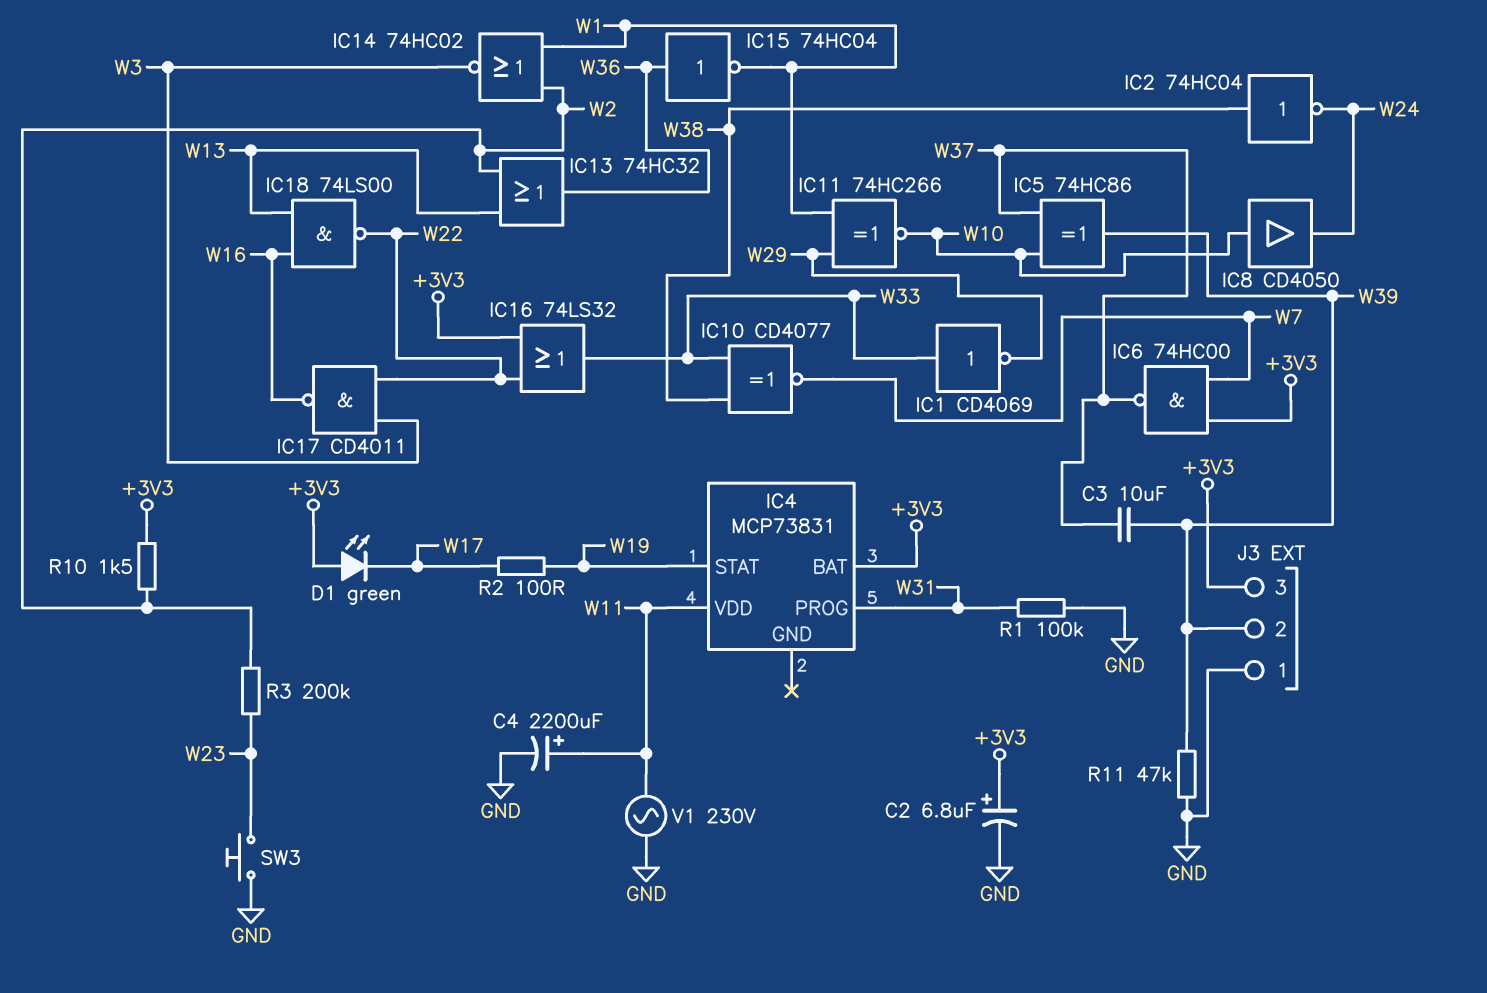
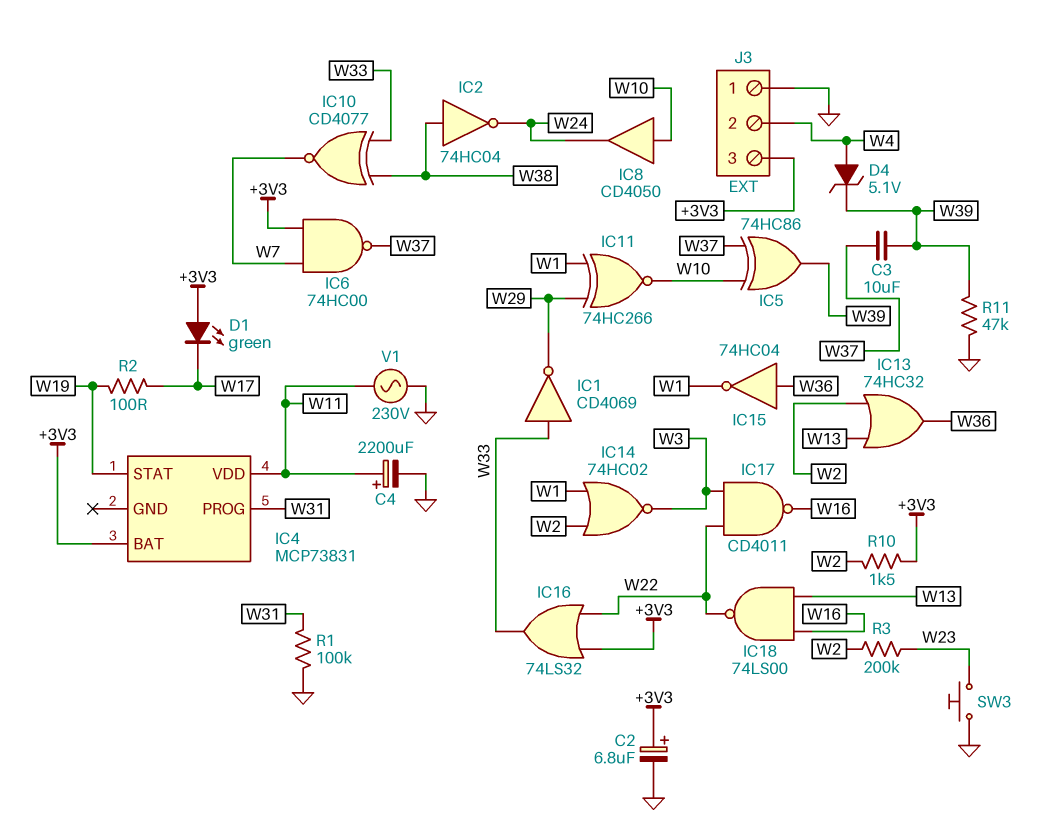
D4: none -> zener 5.1V (A W4, K W39)
J3 pin 2: W39 -> W4

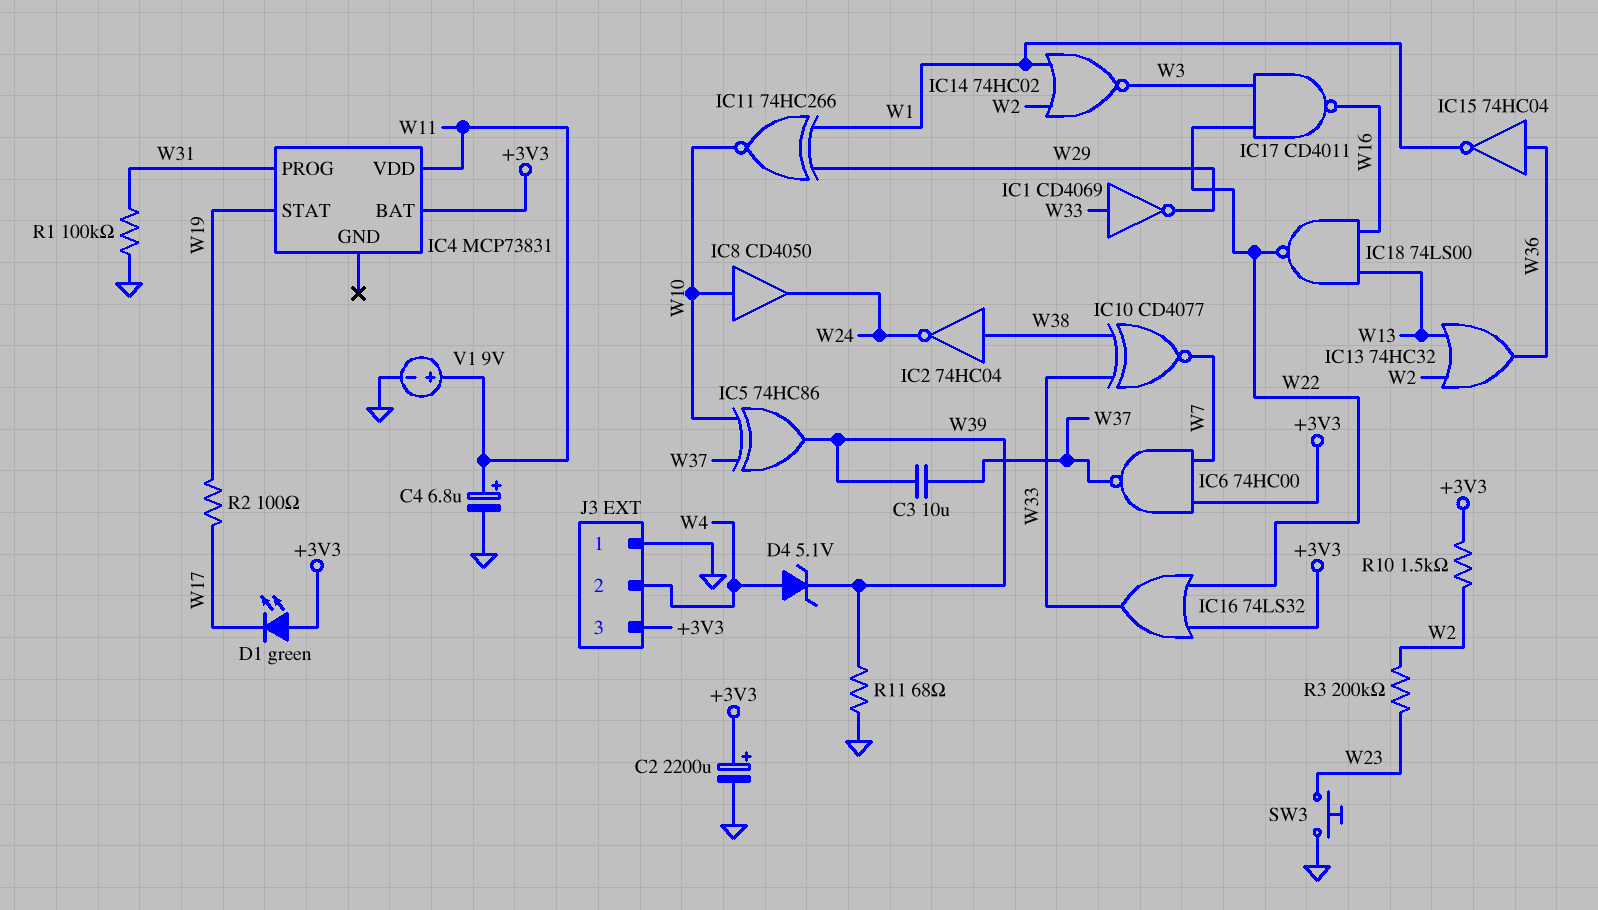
C2: 6.8uF (plus +3V3, minus GND) -> 2200uF (plus +3V3, minus GND)
C4: 2200uF (plus W11, minus GND) -> 6.8uF (plus W11, minus GND)
R11: 47k (GND, W39) -> 68 (GND, W39)
V1: AC 230V (GND, W11) -> 9V (plus W11, minus GND)

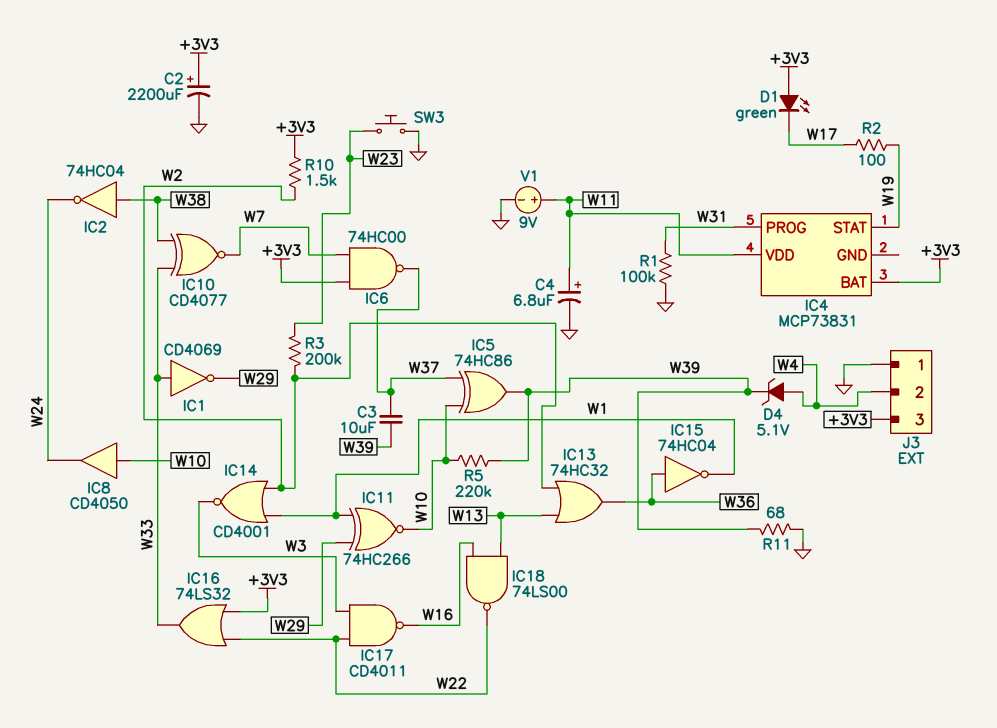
IC14: NOR 74HC02 (in W1, in W2, out W3) -> NOR CD4001 (in W1, in W2, out W3)
R5: none -> 220k (W10, W39)

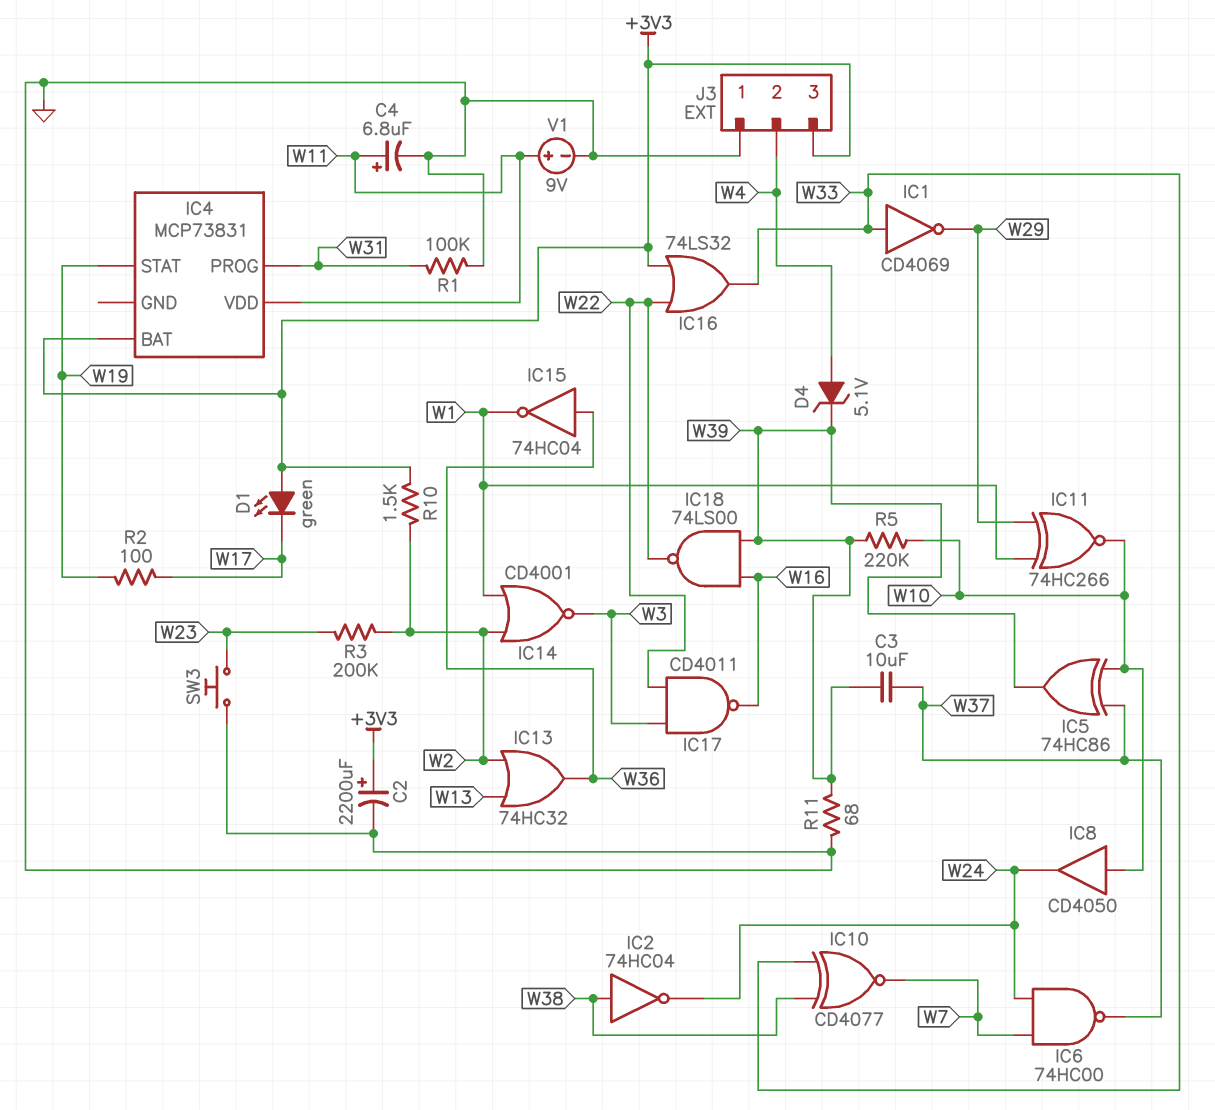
IC6: NAND 74HC00 (in +3V3, in W7, out W37) -> NAND 74HC00 (in W7, in W24, out W37)
IC18: NAND 74LS00 (in W13, in W16, out W22) -> NAND 74LS00 (in W16, in W39, out W22)

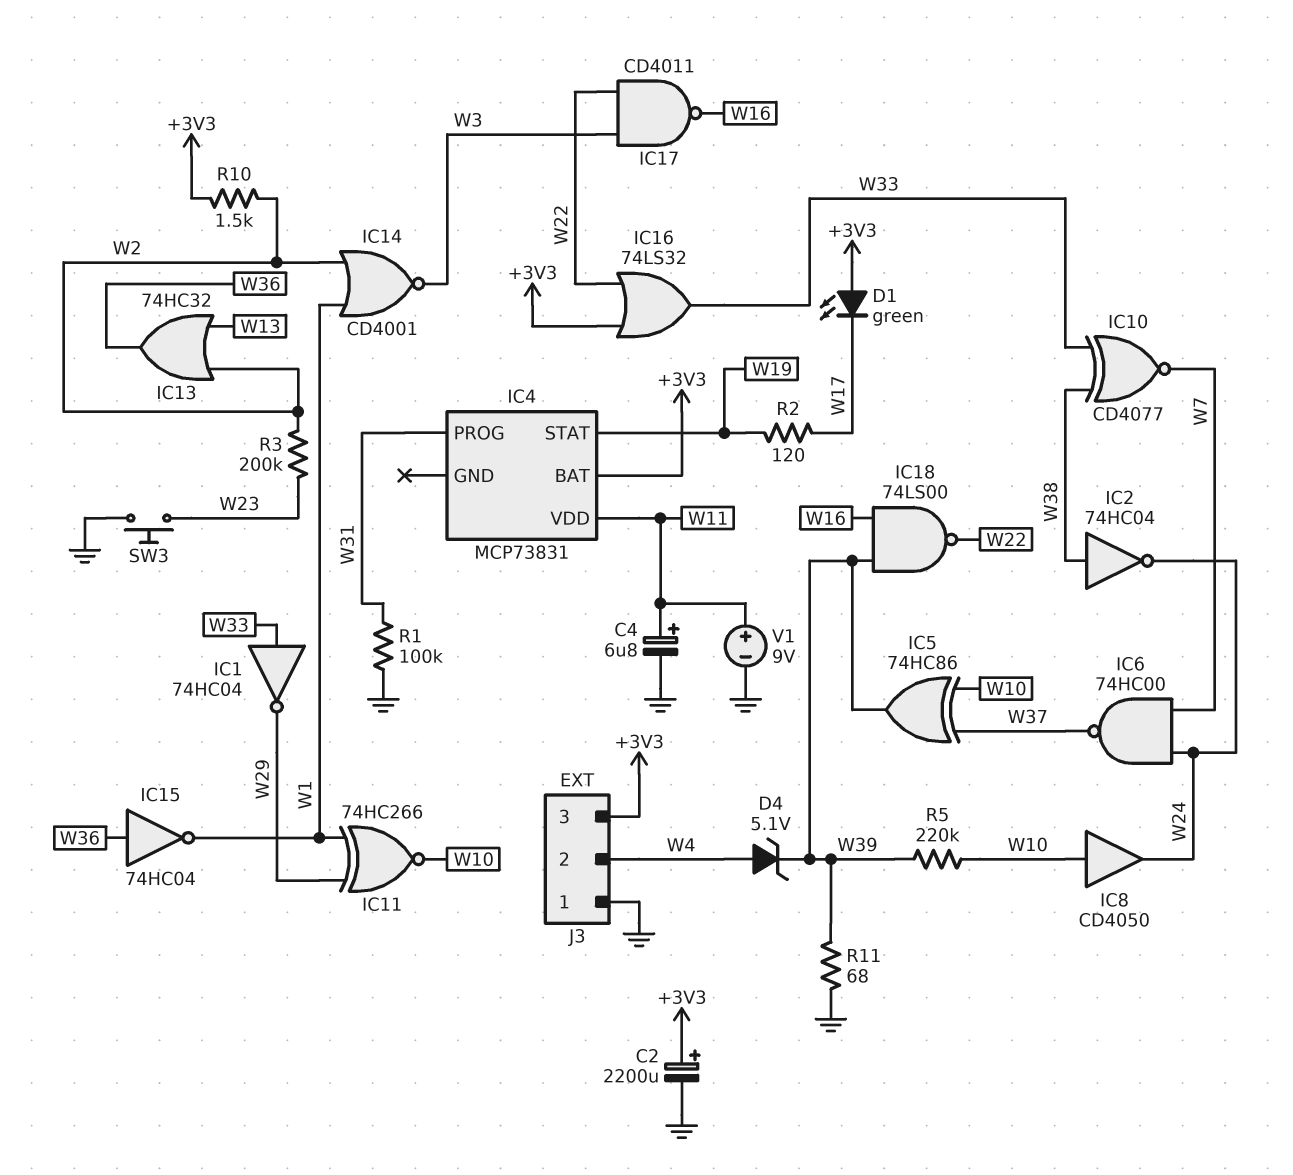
C3: 10uF (W37, W39) -> none
IC1: NOT CD4069 (in W33, out W29) -> NOT 74HC04 (in W33, out W29)
R2: 100 (W17, W19) -> 120 (W17, W19)

